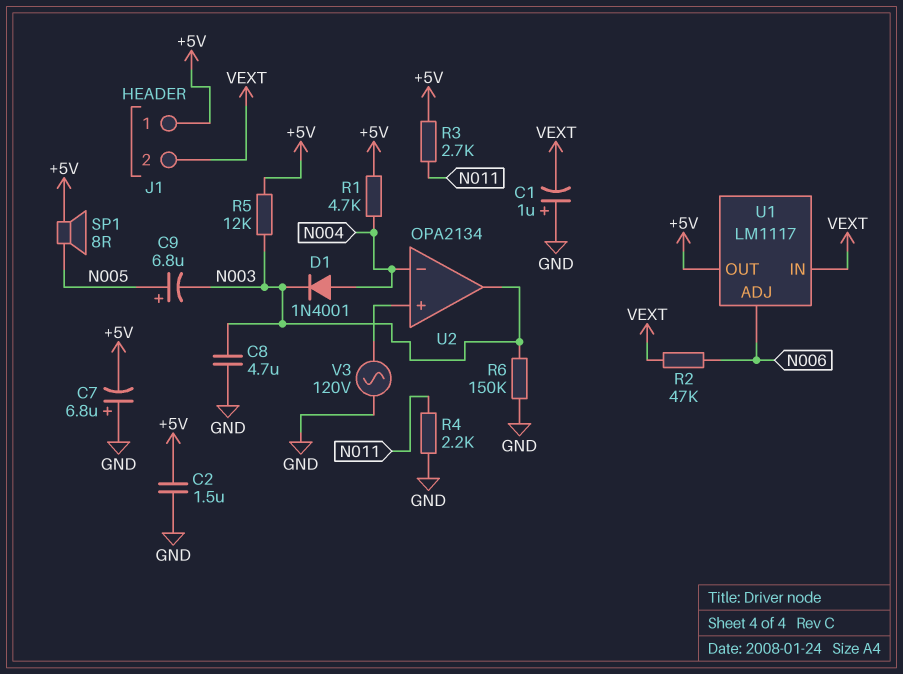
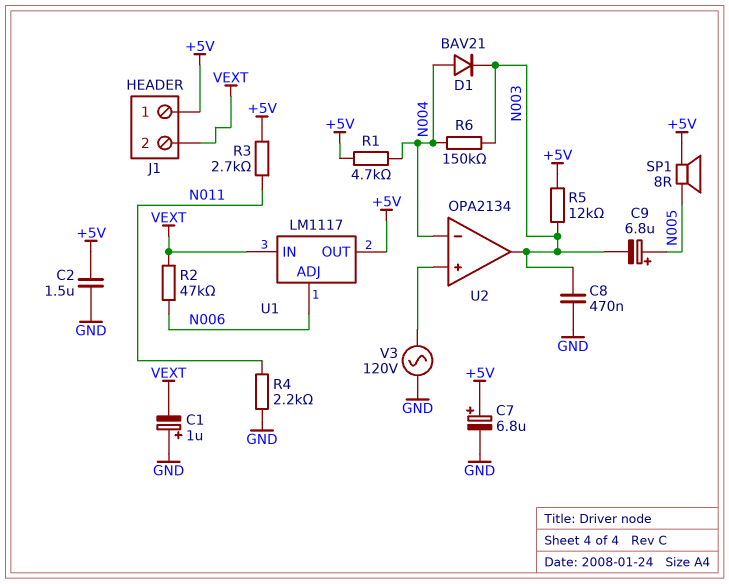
C7: 6.8uF (plus GND, minus +5V) -> 6.8uF (plus +5V, minus GND)
C8: 4.7uF (GND, N003) -> 470nF (GND, N003)
D1: diode 1N4001 (A N004, K N003) -> diode BAV21 (A N004, K N003)
R6: 150k (GND, N003) -> 150k (N003, N004)

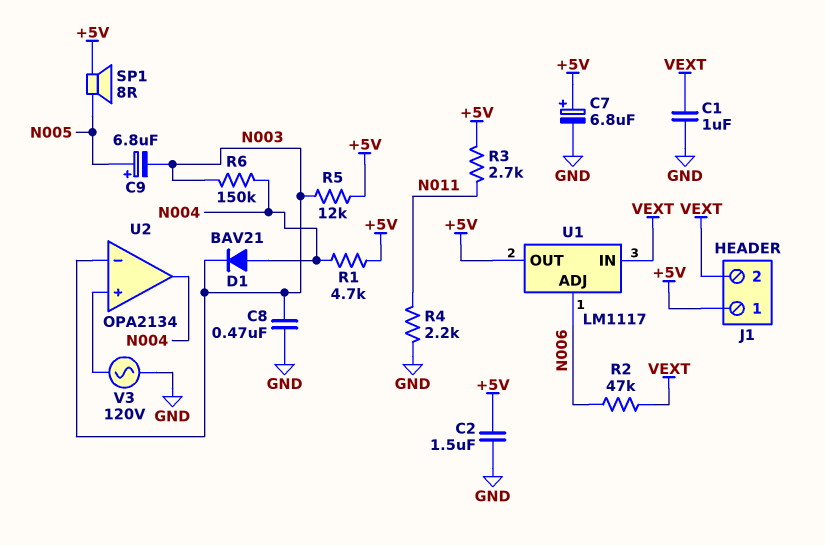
C1: 1uF (plus GND, minus VEXT) -> 1uF (GND, VEXT)
U2 pin in-: N004 -> N003
U2 pin out: N003 -> N004

